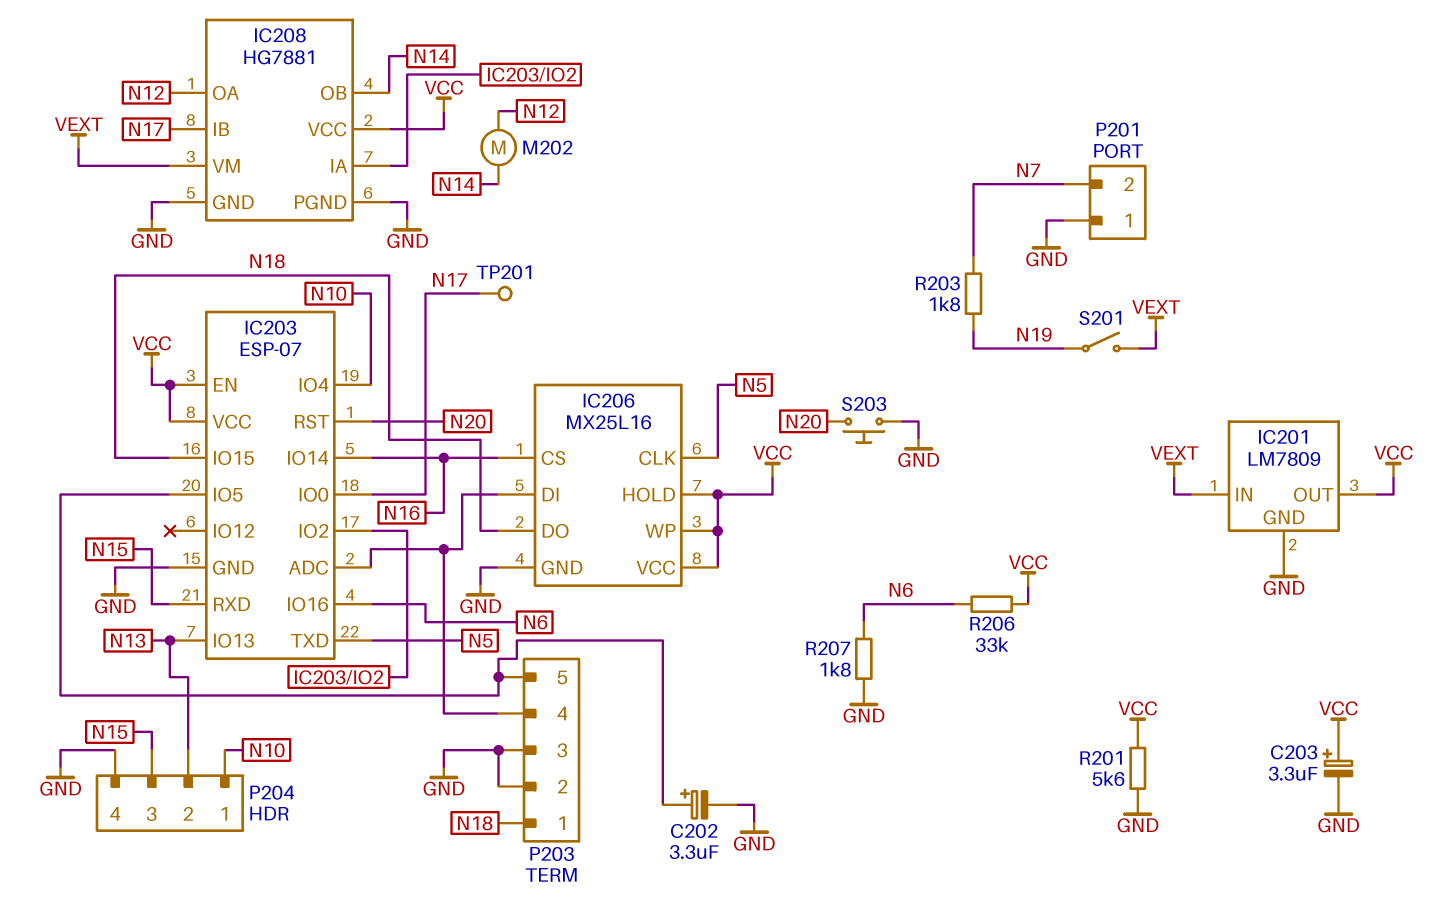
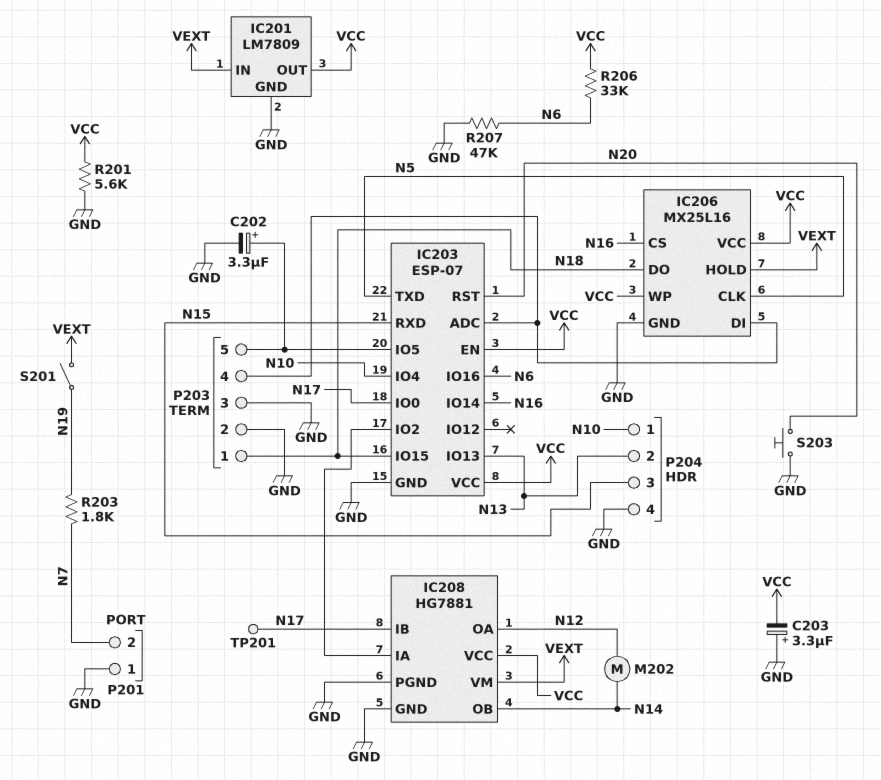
C203: 3.3uF (plus VCC, minus GND) -> 3.3uF (plus GND, minus VCC)
IC206 pin HOLD: VCC -> VEXT
R207: 1.8k (GND, N6) -> 47k (GND, N6)

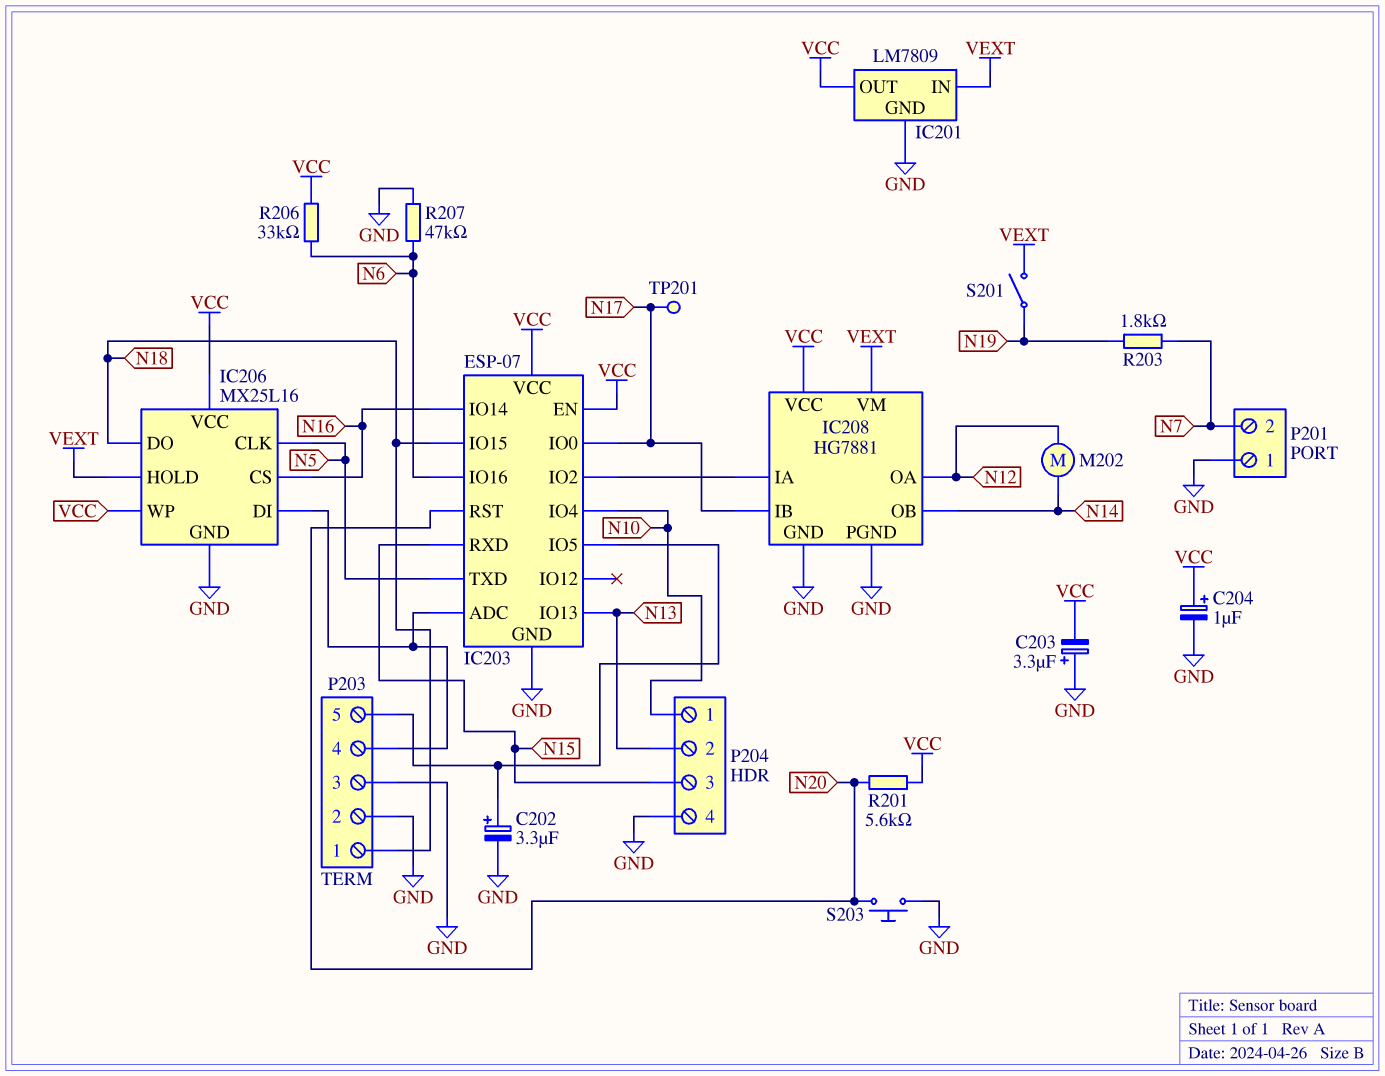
C204: none -> 1uF (plus VCC, minus GND)
R201: 5.6k (GND, VCC) -> 5.6k (N20, VCC)

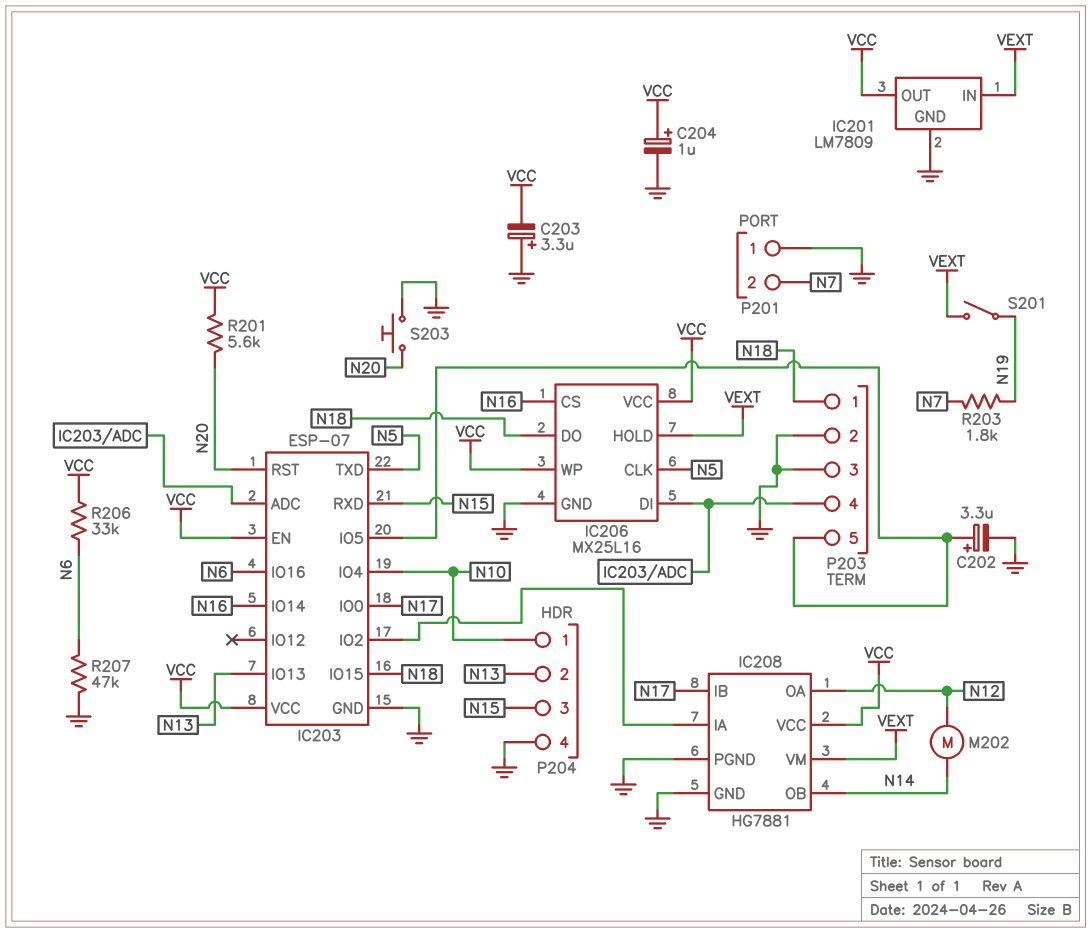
TP201: test point (N17) -> none

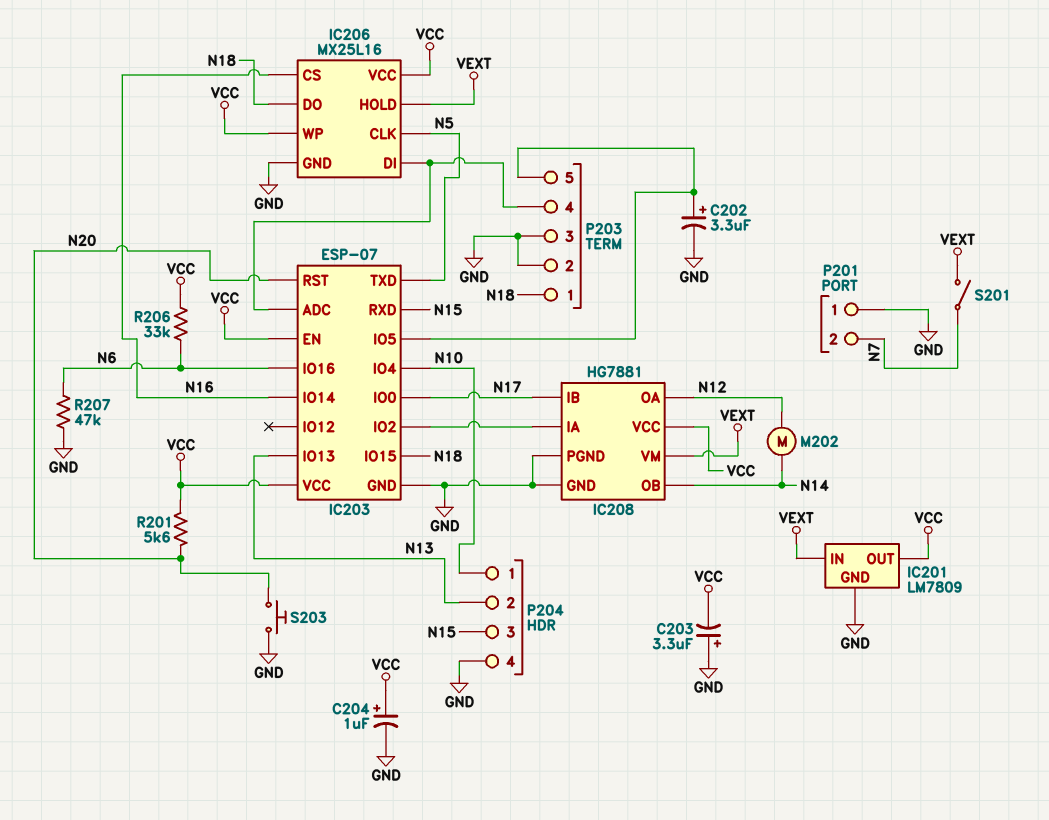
R203: 1.8k (N7, N19) -> none
S201: switch (N19, VEXT) -> switch (N7, VEXT)

